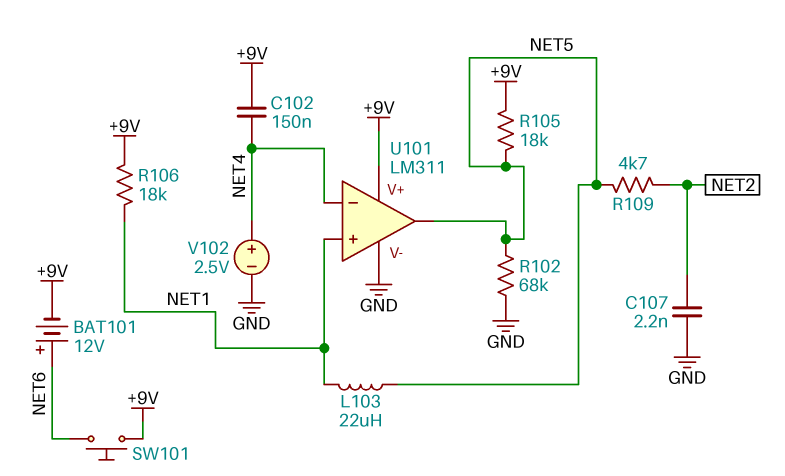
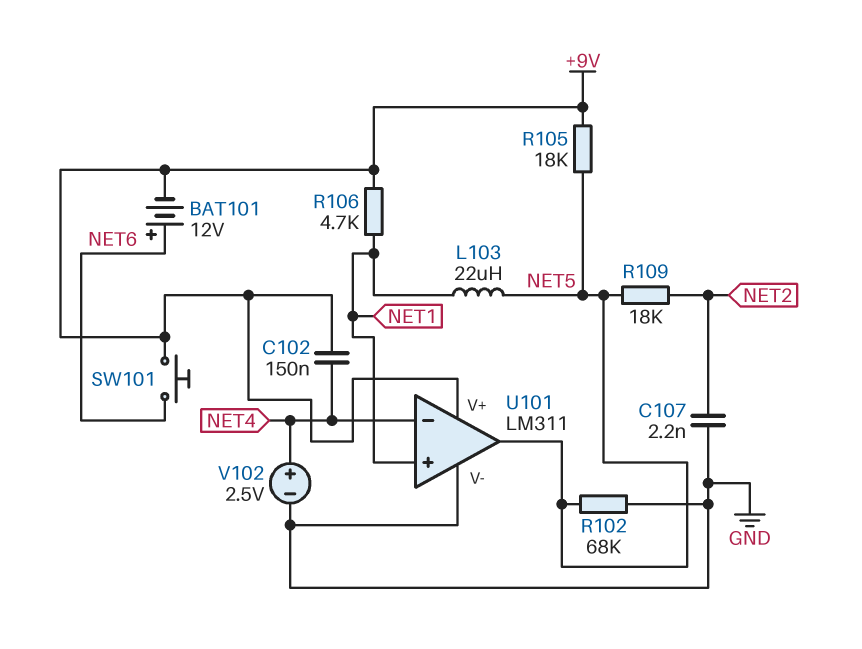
R106: 18k (+9V, NET1) -> 4.7k (+9V, NET1)
R109: 4.7k (NET2, NET5) -> 18k (NET2, NET5)

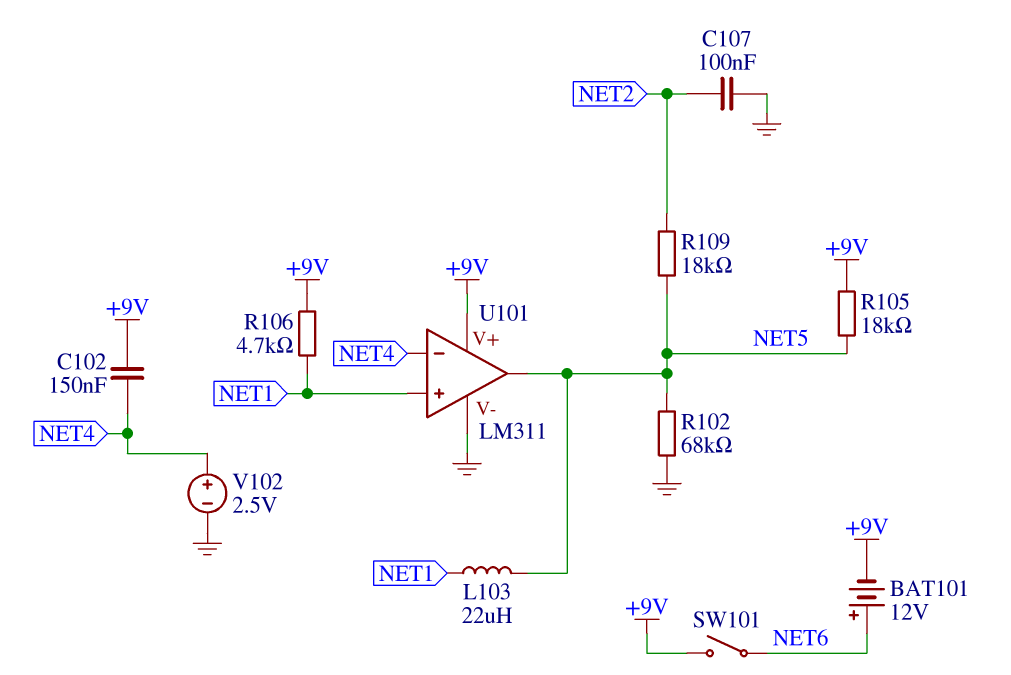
C107: 2.2nF (GND, NET2) -> 100nF (GND, NET2)
SW101: button (+9V, NET6) -> switch (+9V, NET6)

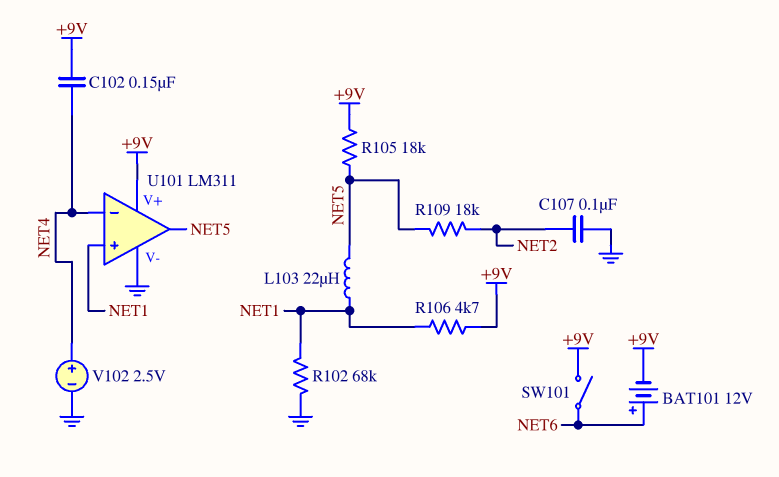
R102: 68k (GND, NET5) -> 68k (GND, NET1)

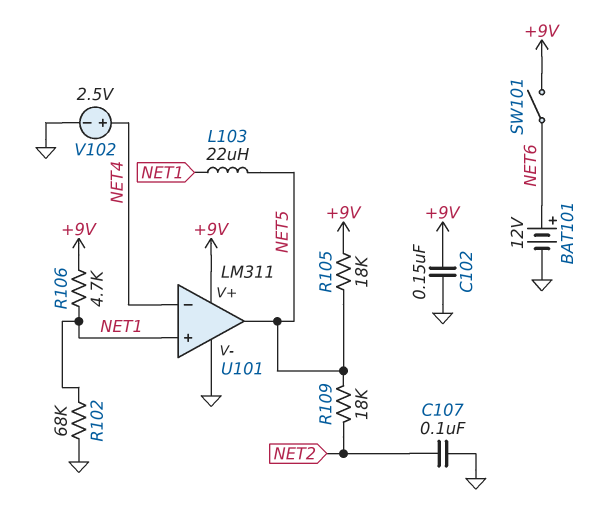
BAT101: 12V (plus NET6, minus +9V) -> 12V (plus NET6, minus GND)
C102: 150nF (+9V, NET4) -> 150nF (+9V, GND)

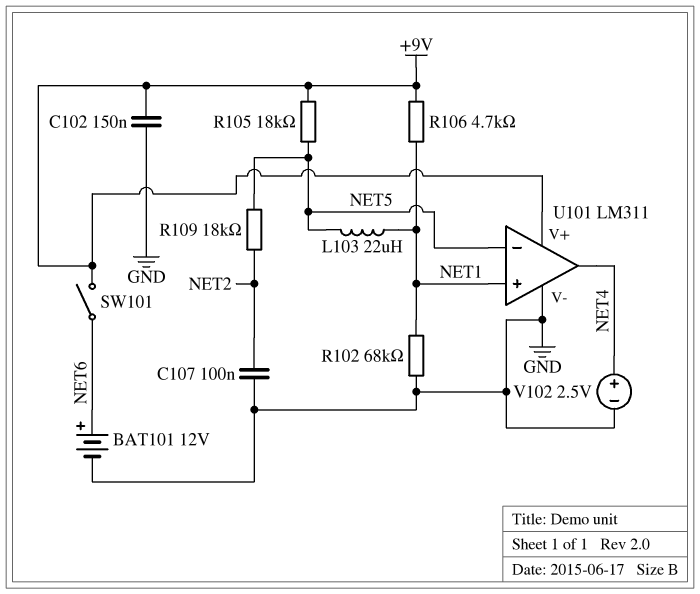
U101 pin in-: NET4 -> NET5
U101 pin out: NET5 -> NET4

